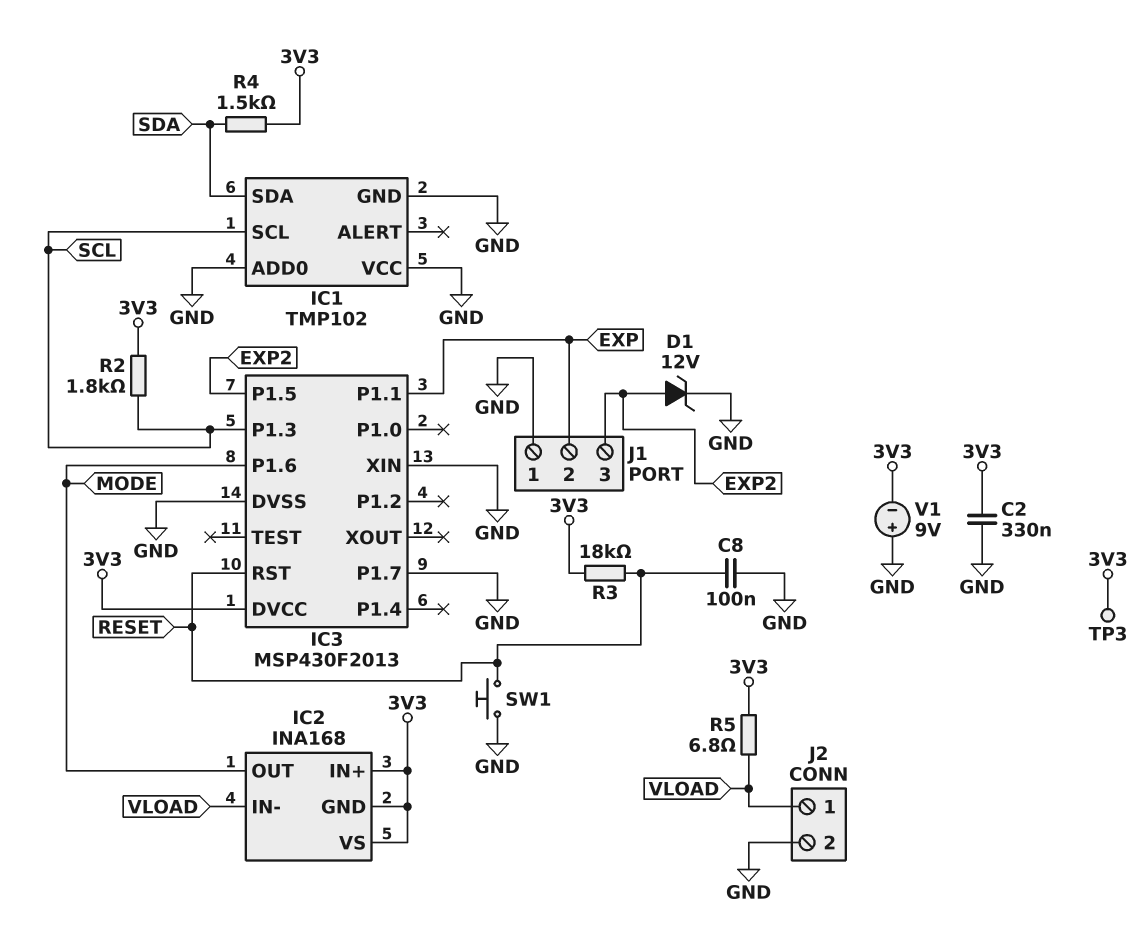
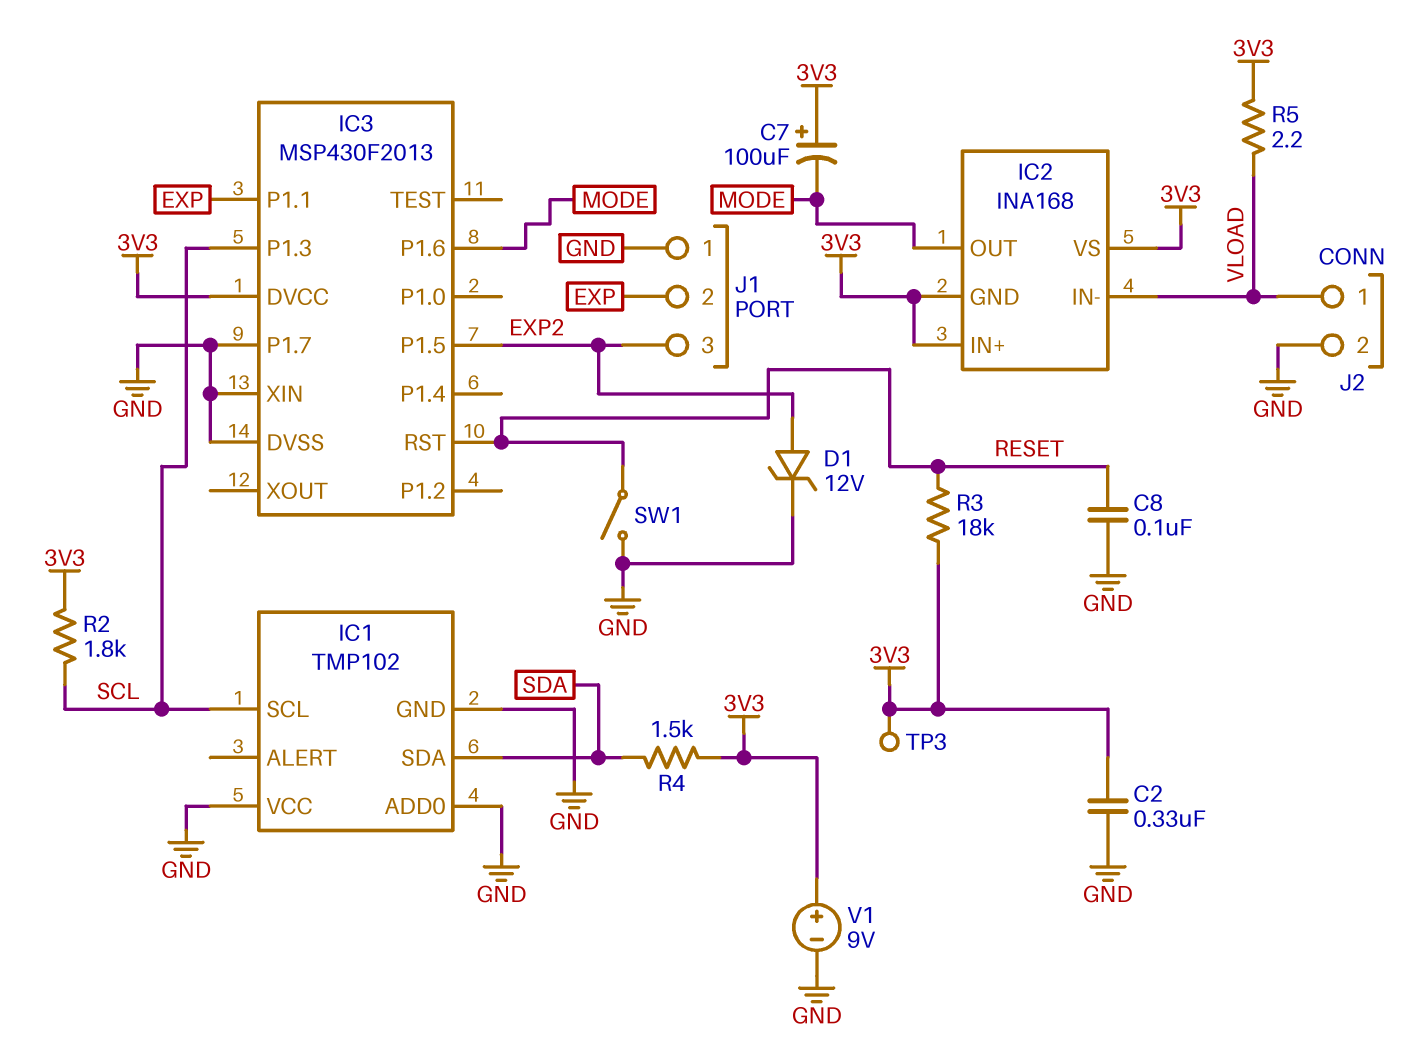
C7: none -> 100uF (plus 3V3, minus MODE)
R5: 6.8 (3V3, VLOAD) -> 2.2 (3V3, VLOAD)
SW1: button (GND, RESET) -> switch (GND, RESET)
V1: 9V (plus GND, minus 3V3) -> 9V (plus 3V3, minus GND)

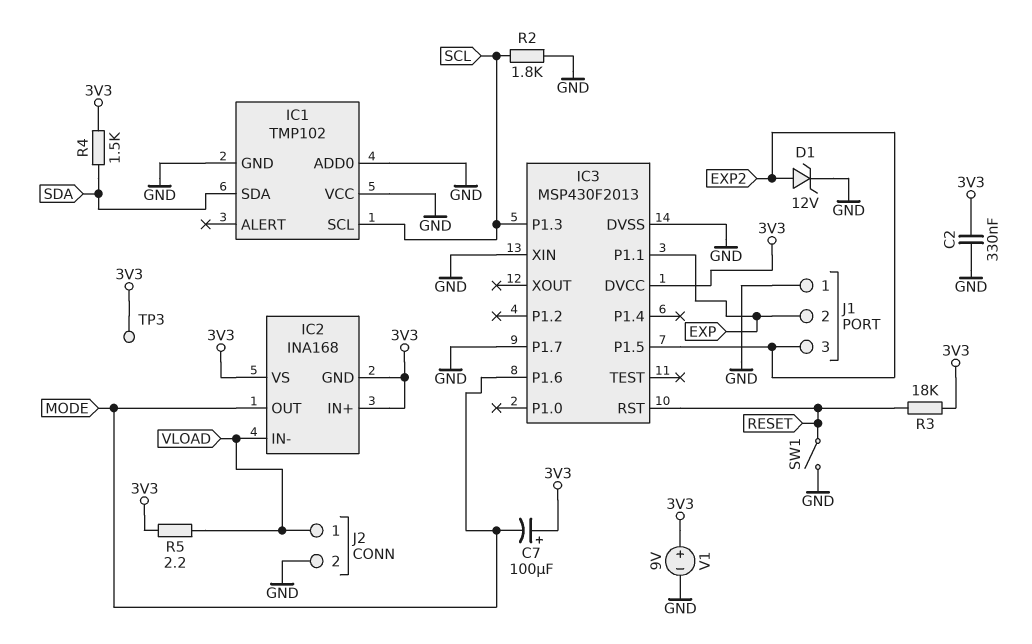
C8: 100nF (GND, RESET) -> none
R2: 1.8k (3V3, SCL) -> 1.8k (GND, SCL)

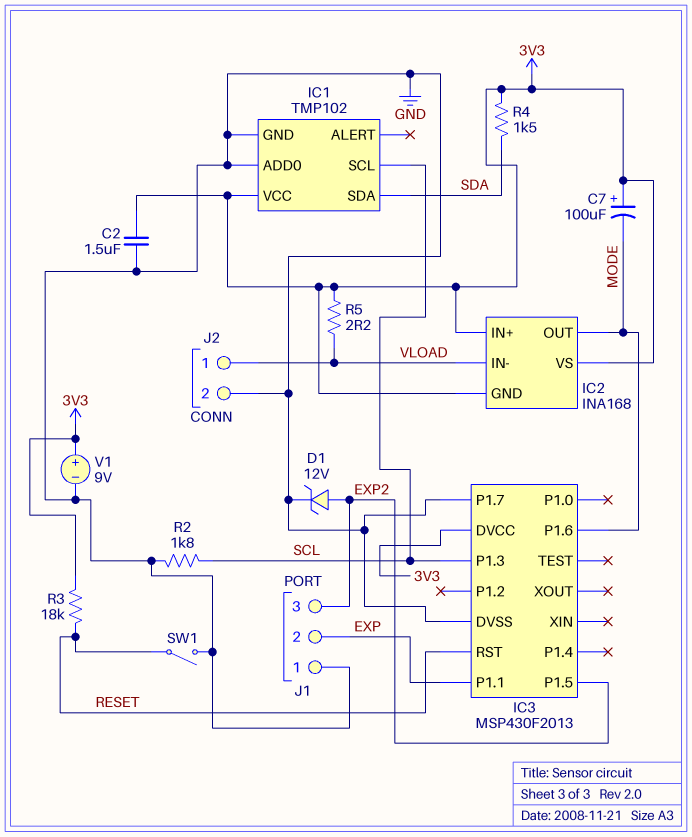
C2: 330nF (3V3, GND) -> 1.5uF (3V3, GND)
IC1 pin VCC: GND -> 3V3
IC3 pin XIN: GND -> none
TP3: test point (3V3) -> none

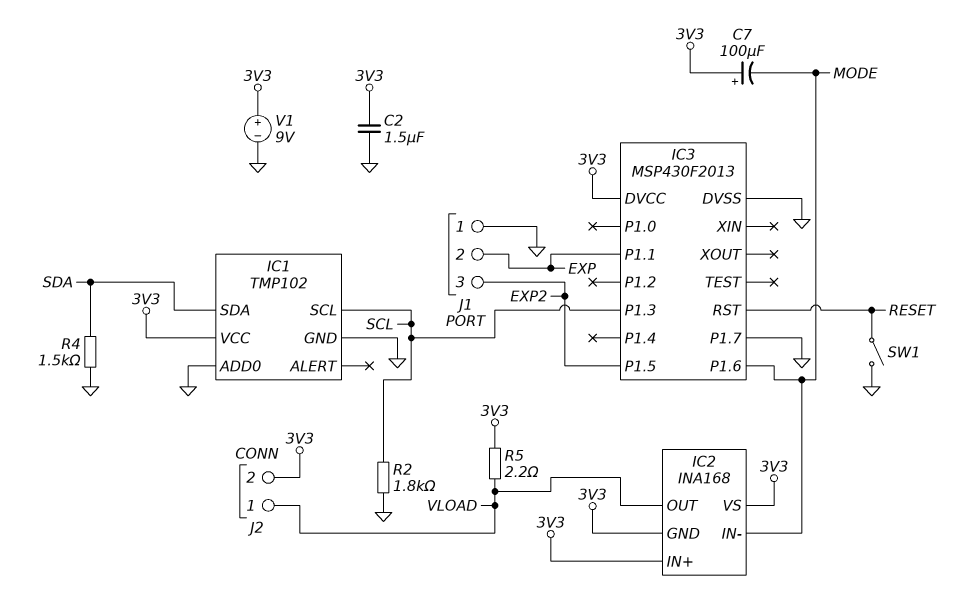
D1: zener 12V (A EXP2, K GND) -> none
IC2 pin IN-: VLOAD -> MODE
IC2 pin OUT: MODE -> VLOAD
J2 pin 2: GND -> 3V3
R3: 18k (3V3, RESET) -> none
R4: 1.5k (3V3, SDA) -> 1.5k (GND, SDA)

